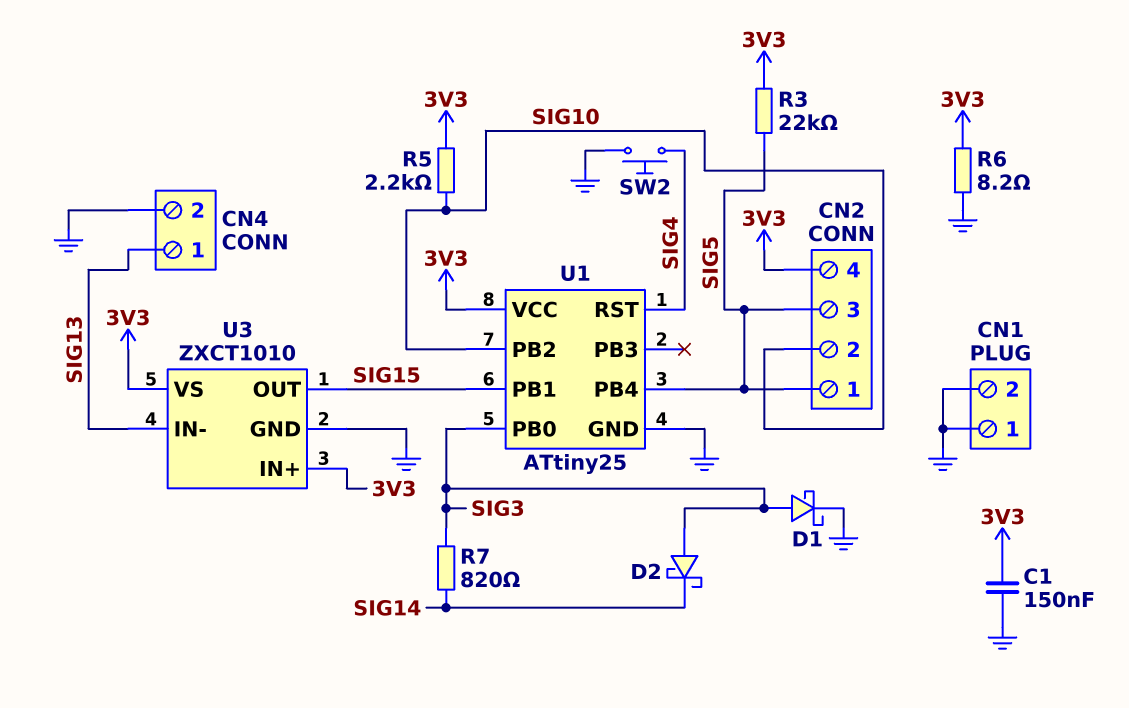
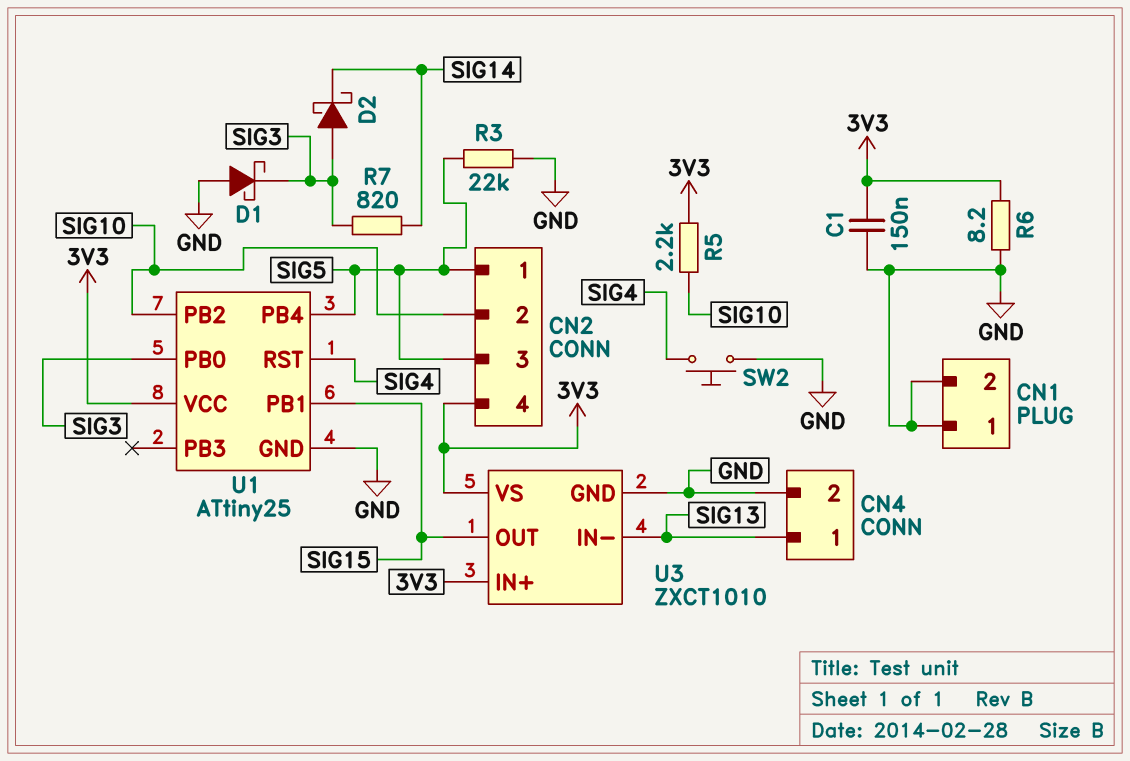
D1: schottky (A SIG3, K GND) -> schottky (A GND, K SIG3)
R3: 22k (3V3, SIG5) -> 22k (GND, SIG5)

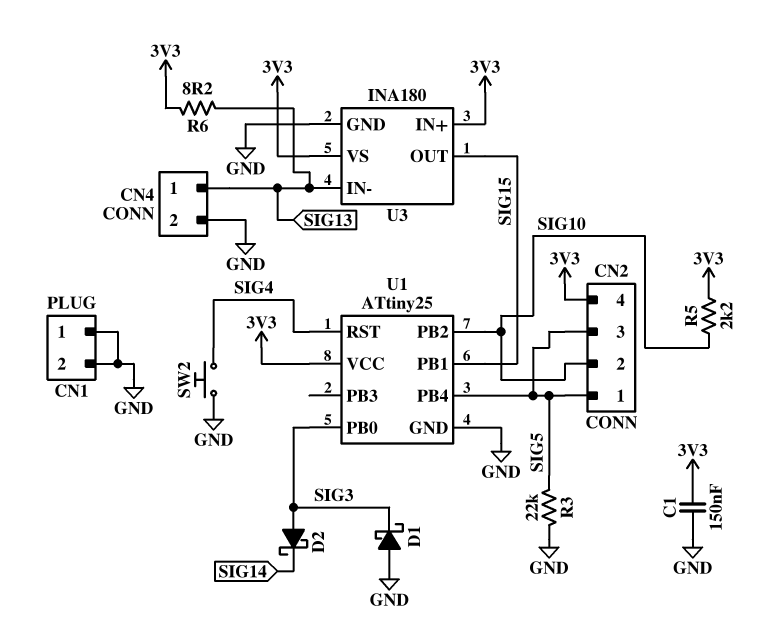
R6: 8.2 (3V3, GND) -> 8.2 (3V3, SIG13)
R7: 820 (SIG3, SIG14) -> none
U3: ZXCT1010 -> INA180

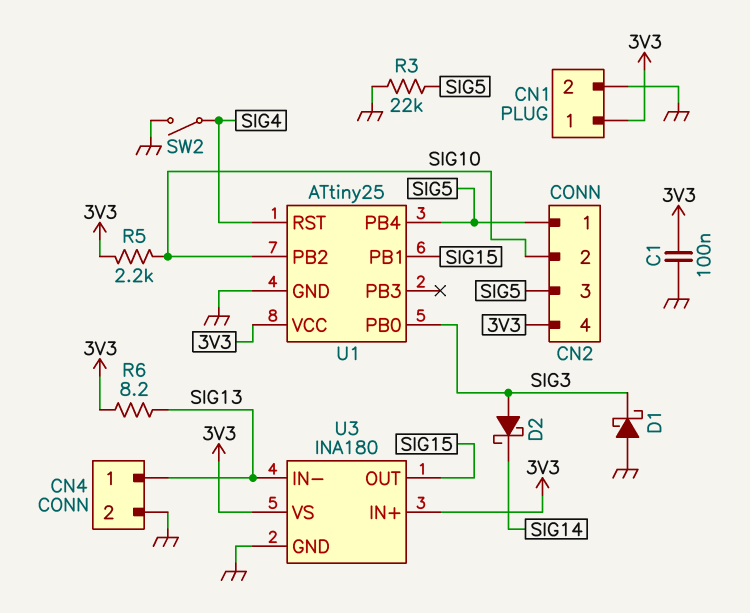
C1: 150nF (3V3, GND) -> 100nF (3V3, GND)
CN1 pin 1: GND -> 3V3
SW2: button (GND, SIG4) -> switch (GND, SIG4)

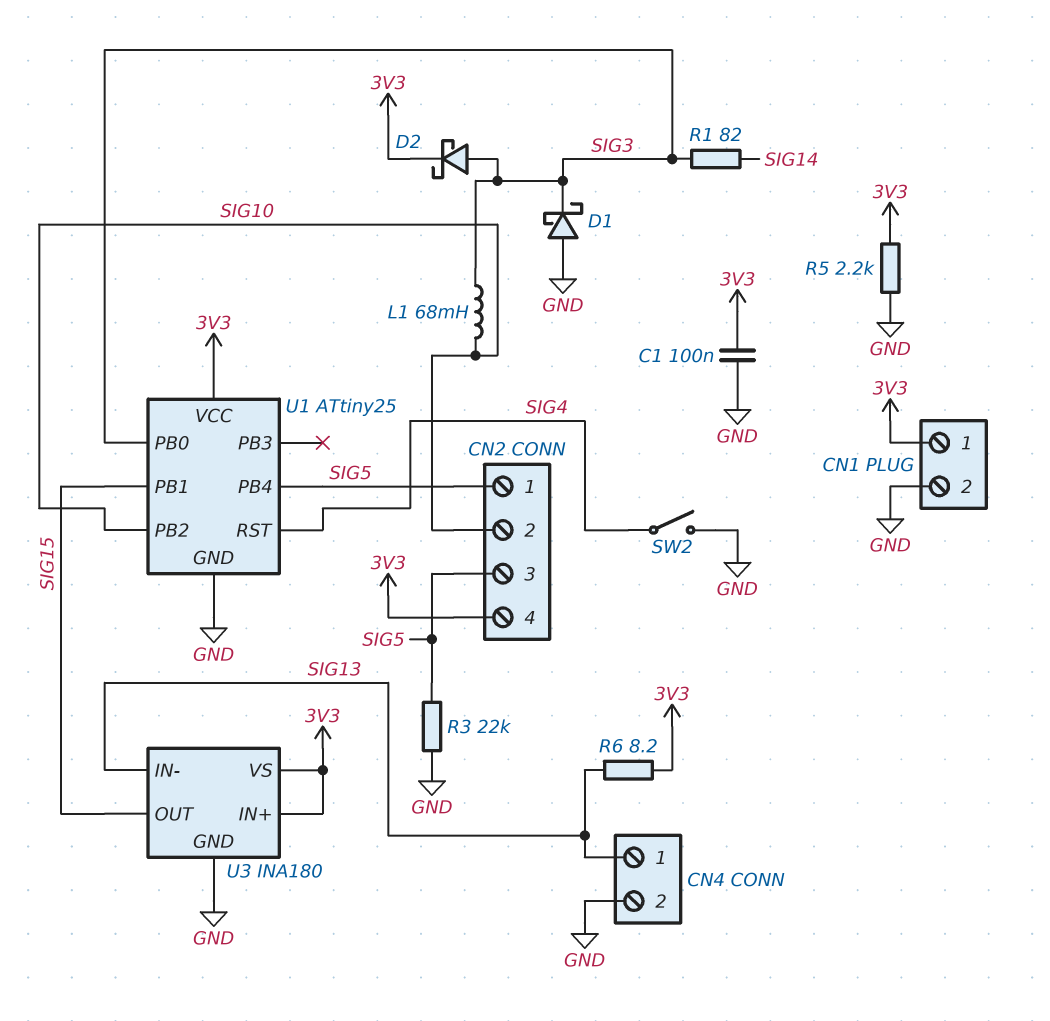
D2: schottky (A SIG3, K SIG14) -> schottky (A SIG3, K 3V3)
L1: none -> 68mH (SIG3, SIG10)
R1: none -> 82 (SIG3, SIG14)
R5: 2.2k (3V3, SIG10) -> 2.2k (3V3, GND)

